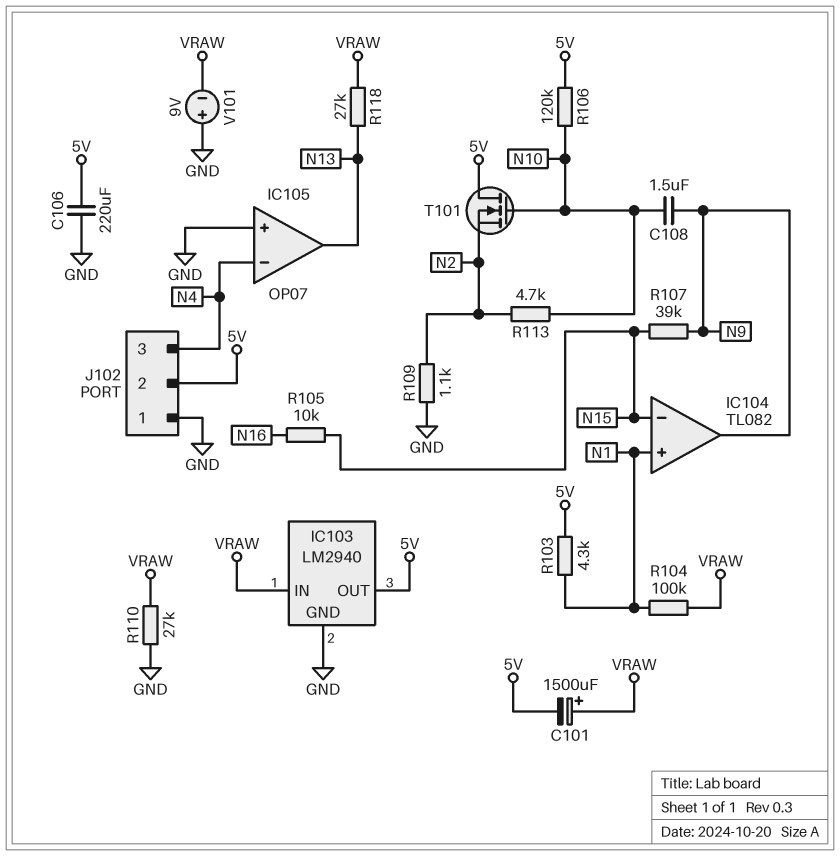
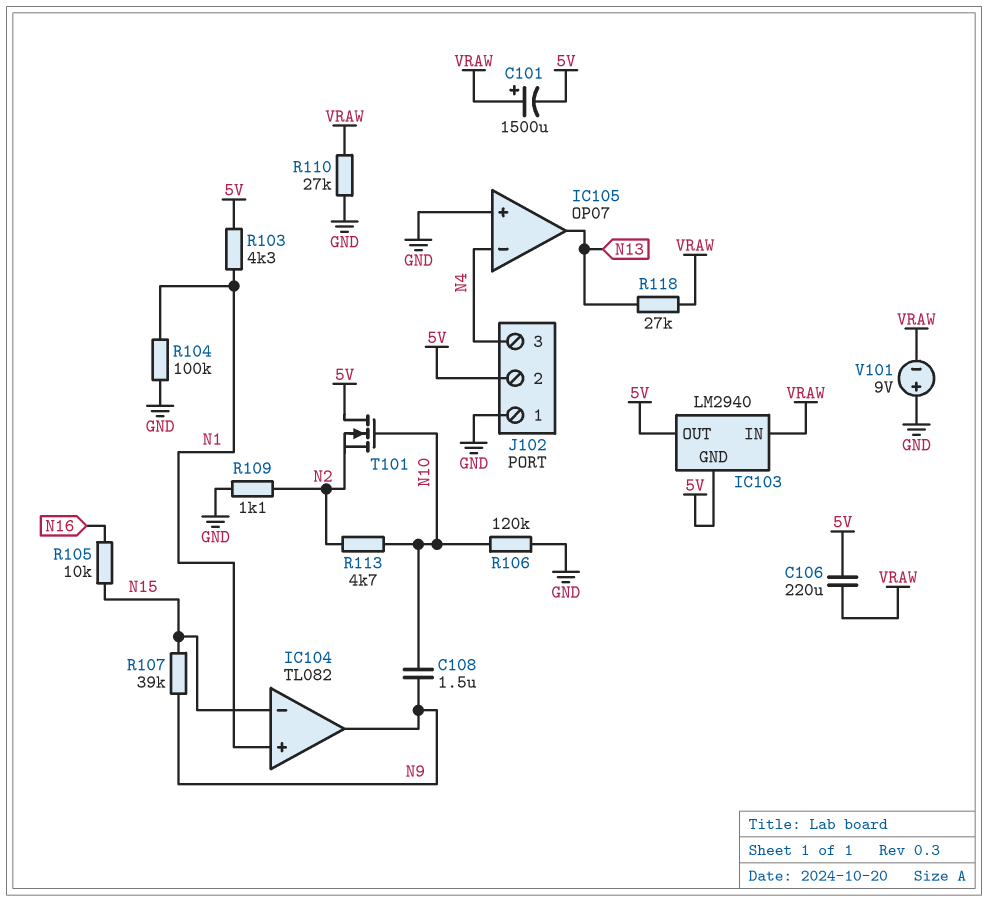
C106: 220uF (5V, GND) -> 220uF (5V, VRAW)
IC103 pin GND: GND -> 5V
R104: 100k (N1, VRAW) -> 100k (GND, N1)
R106: 120k (5V, N10) -> 120k (GND, N10)

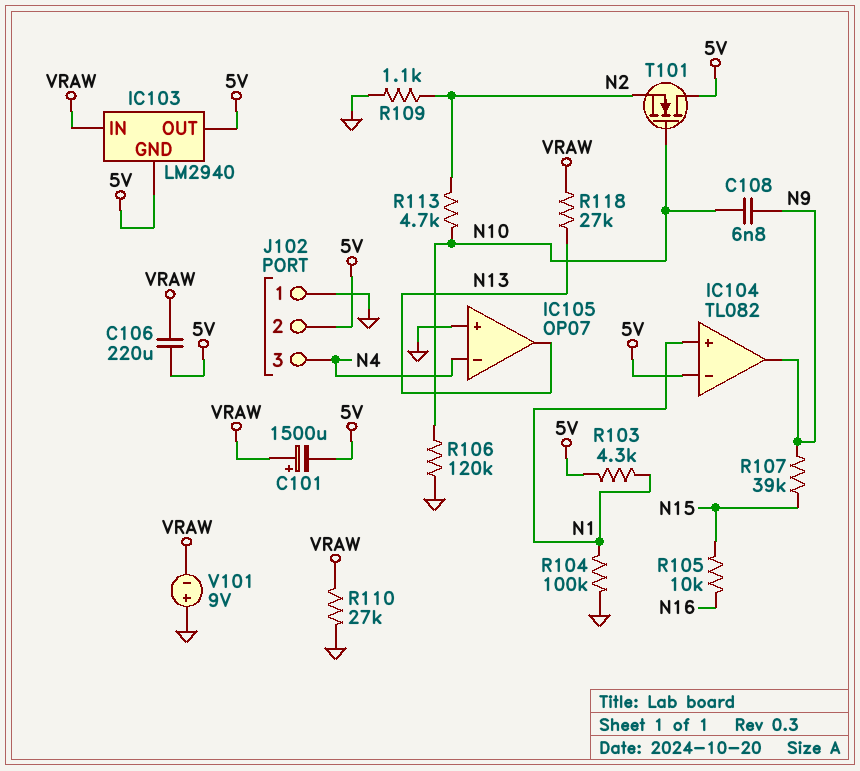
C108: 1.5uF (N9, N10) -> 6.8nF (N9, N10)
IC104 pin in-: N15 -> 5V

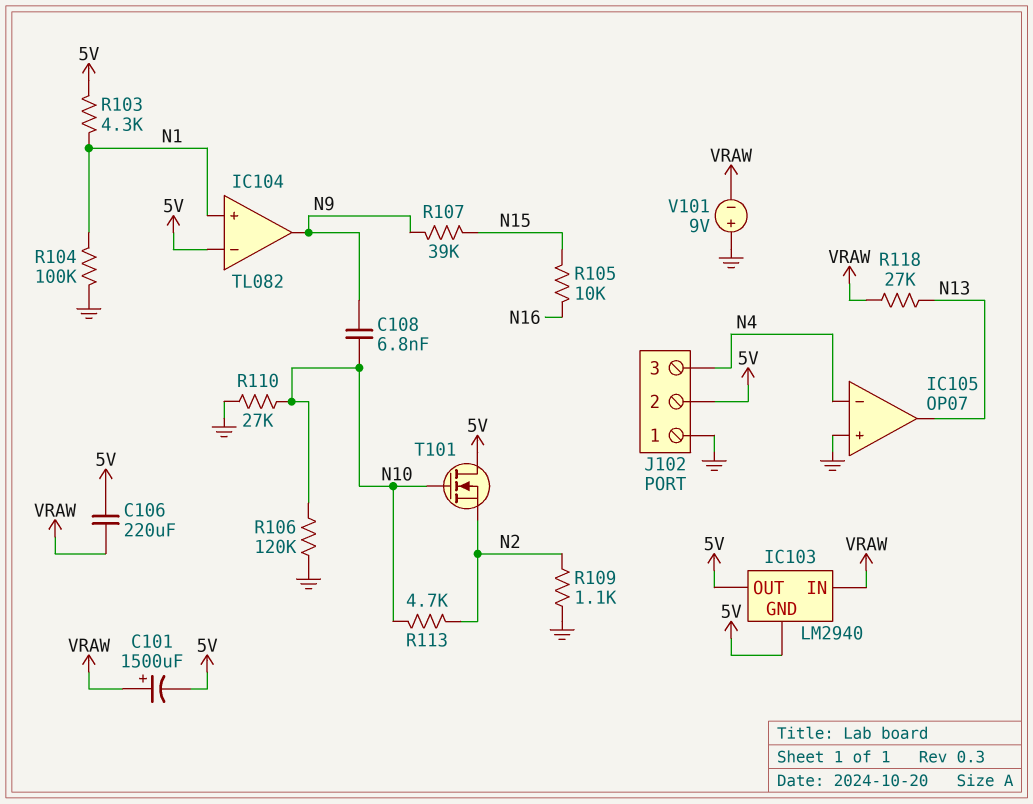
R110: 27k (GND, VRAW) -> 27k (GND, N10)

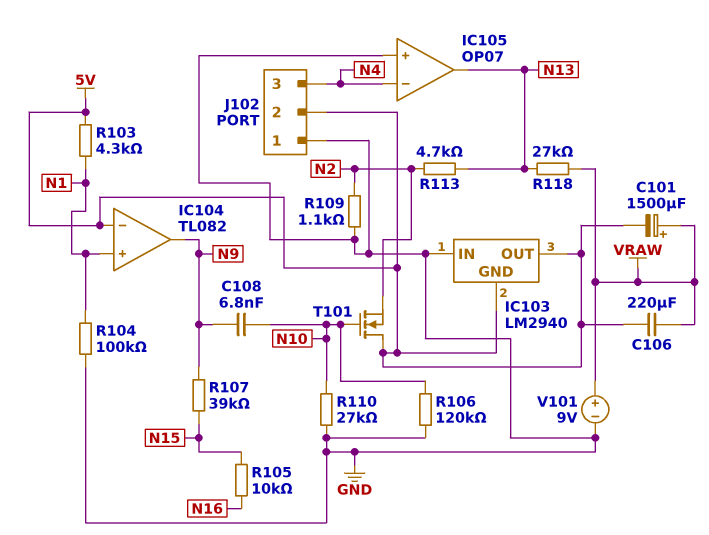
IC103 pin IN: VRAW -> GND
R113: 4.7k (N2, N10) -> 4.7k (N2, N13)
V101: 9V (plus GND, minus VRAW) -> 9V (plus VRAW, minus GND)

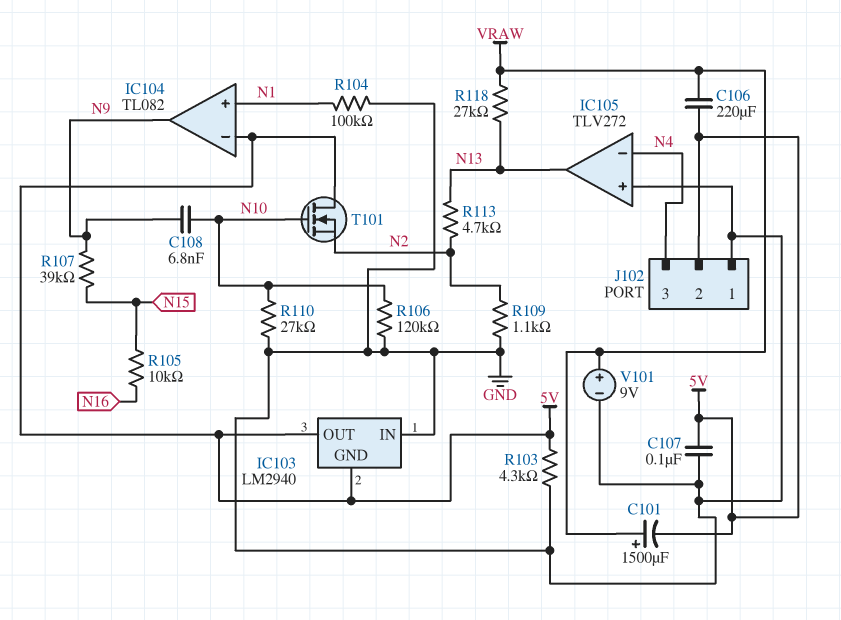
C107: none -> 100nF (5V, GND)
IC105: OP07 -> TLV272
R103: 4.3k (5V, N1) -> 4.3k (5V, GND)

